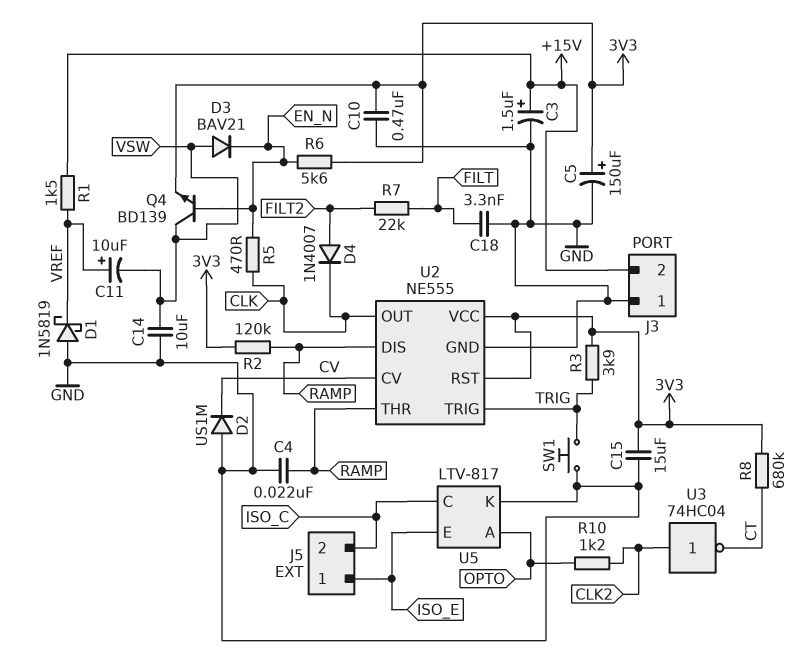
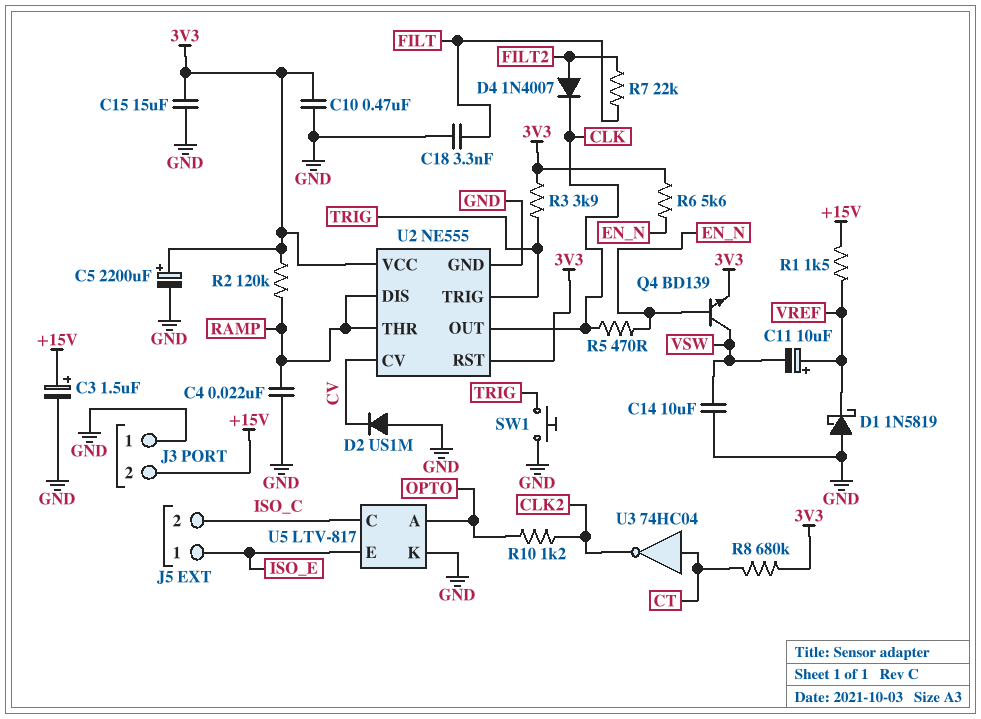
C5: 150uF (plus 3V3, minus GND) -> 2200uF (plus 3V3, minus GND)
D3: diode BAV21 (A VSW, K EN_N) -> none
U3: NOT 74HC04 (in CLK2, out CT) -> NOT 74HC04 (in CT, out CLK2)

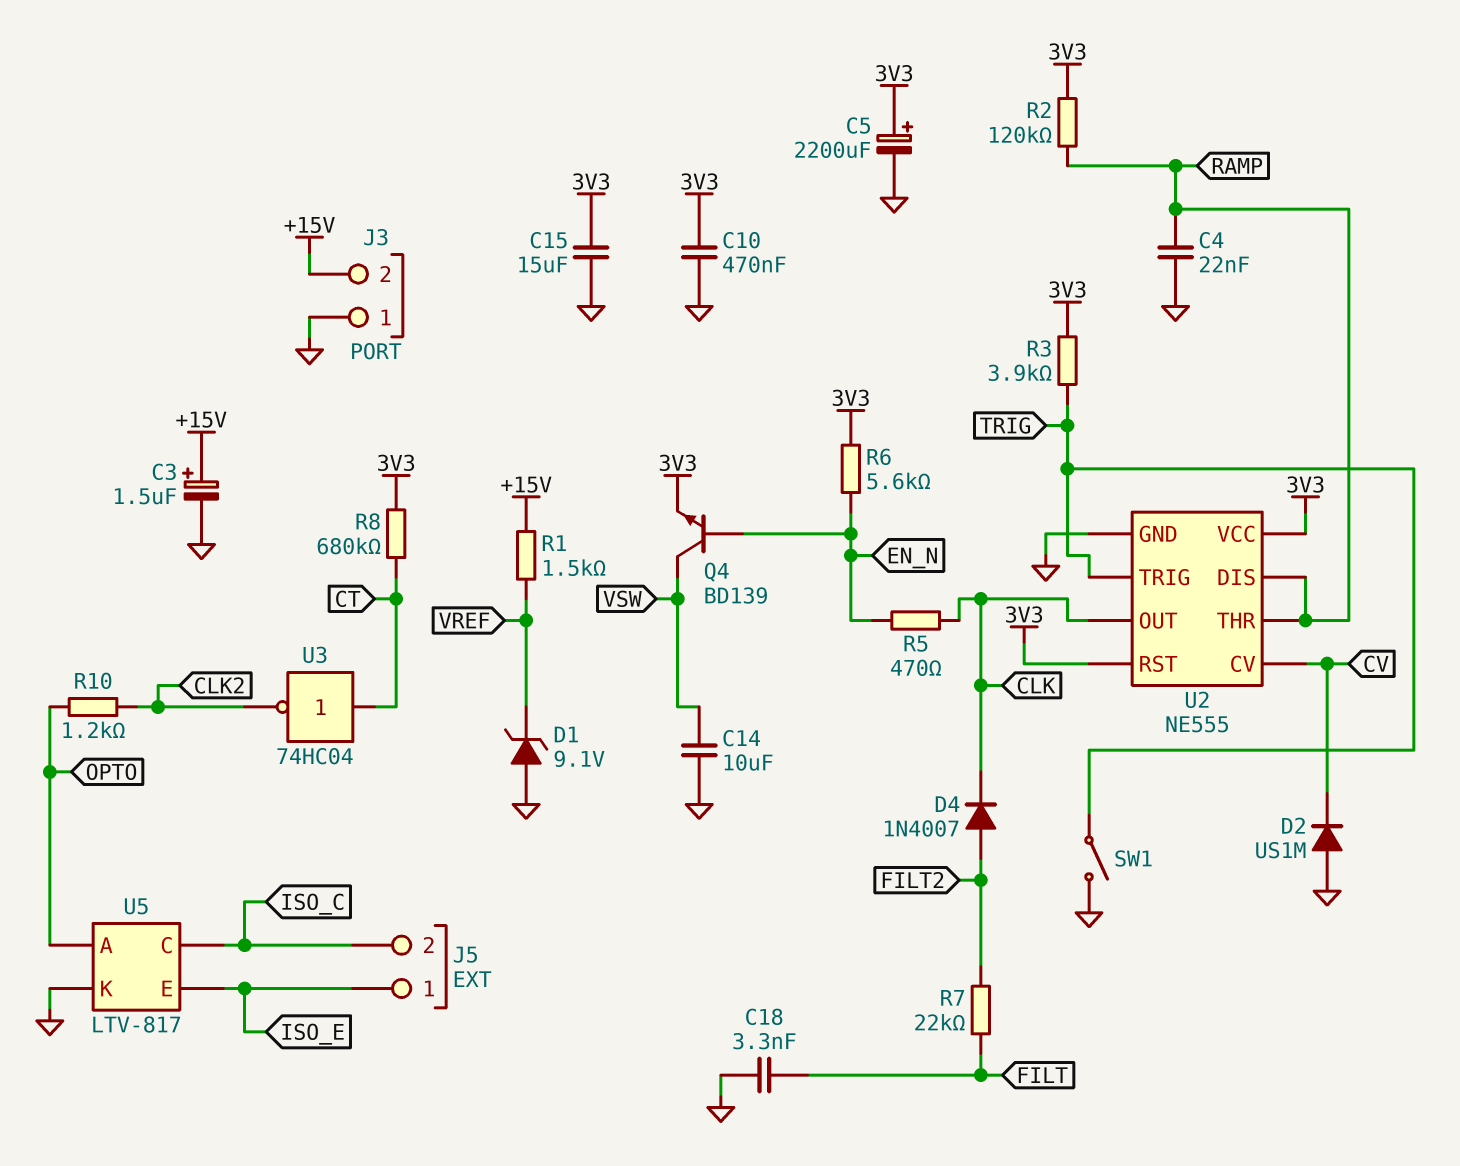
C11: 10uF (plus VREF, minus VSW) -> none
D1: schottky 1N5819 (A GND, K VREF) -> zener 9.1V (A GND, K VREF)
SW1: button (GND, TRIG) -> switch (GND, TRIG)

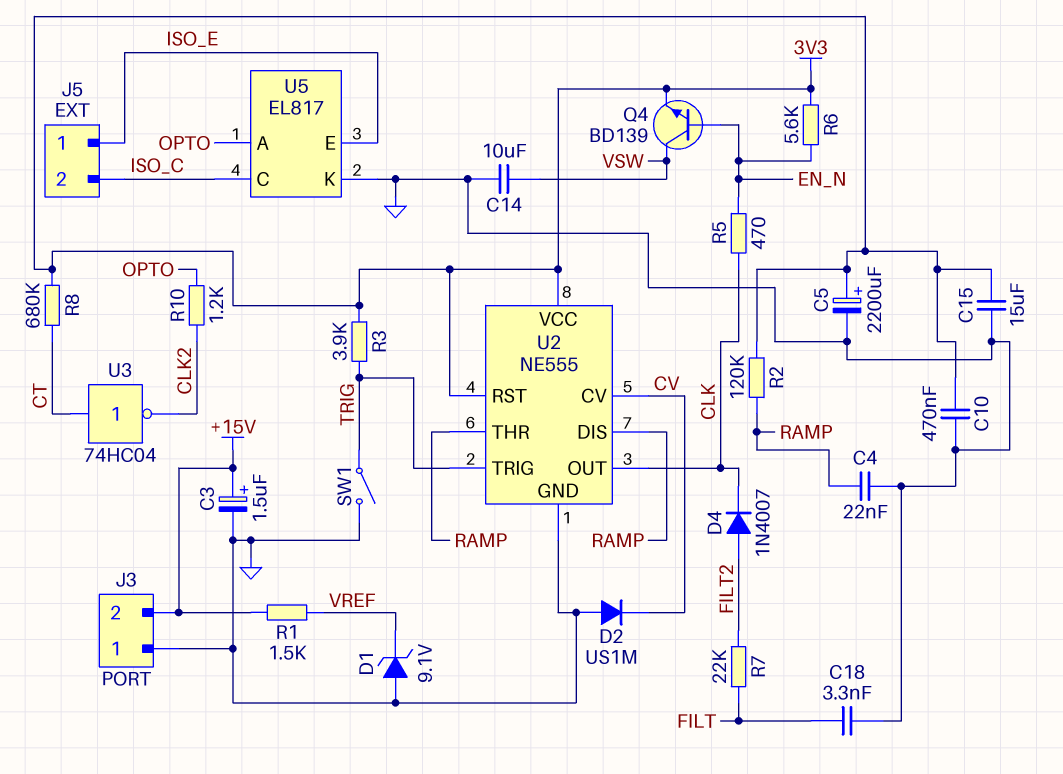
U5: LTV-817 -> EL817

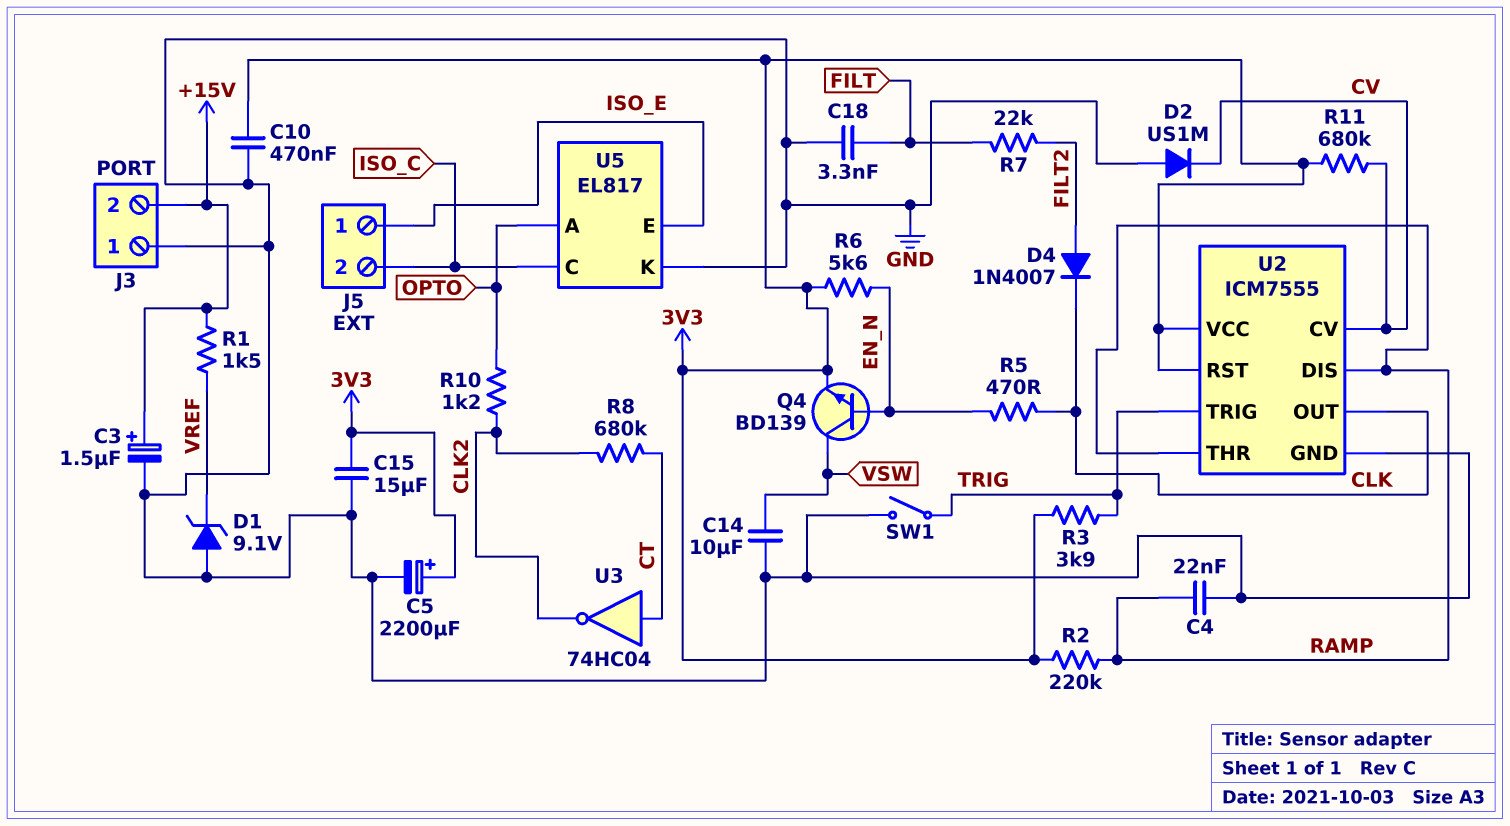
R2: 120k (3V3, RAMP) -> 220k (3V3, RAMP)
R8: 680k (3V3, CT) -> 680k (CLK2, CT)
R11: none -> 680k (3V3, CV)
U2: NE555 -> ICM7555

